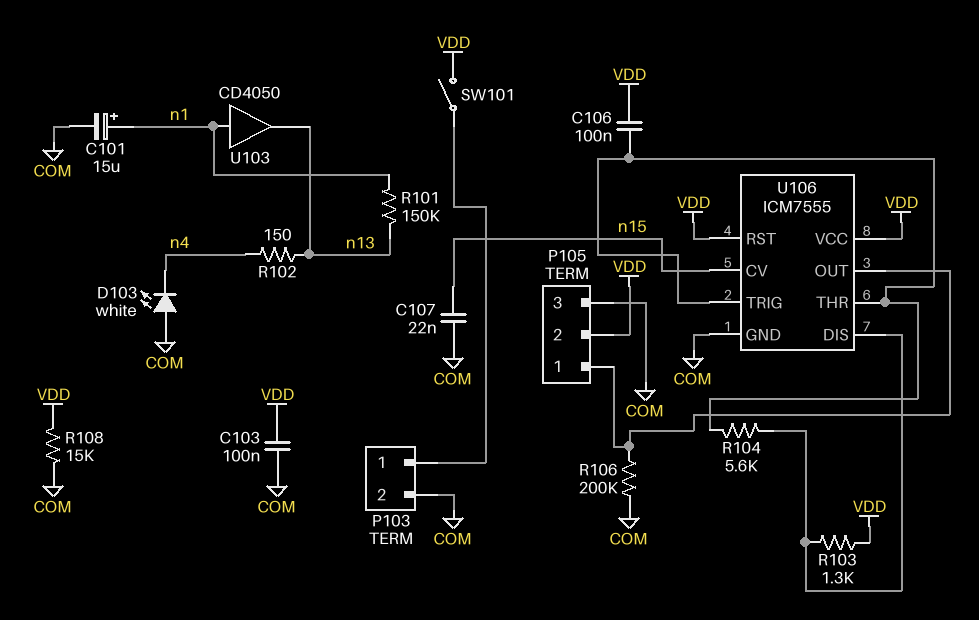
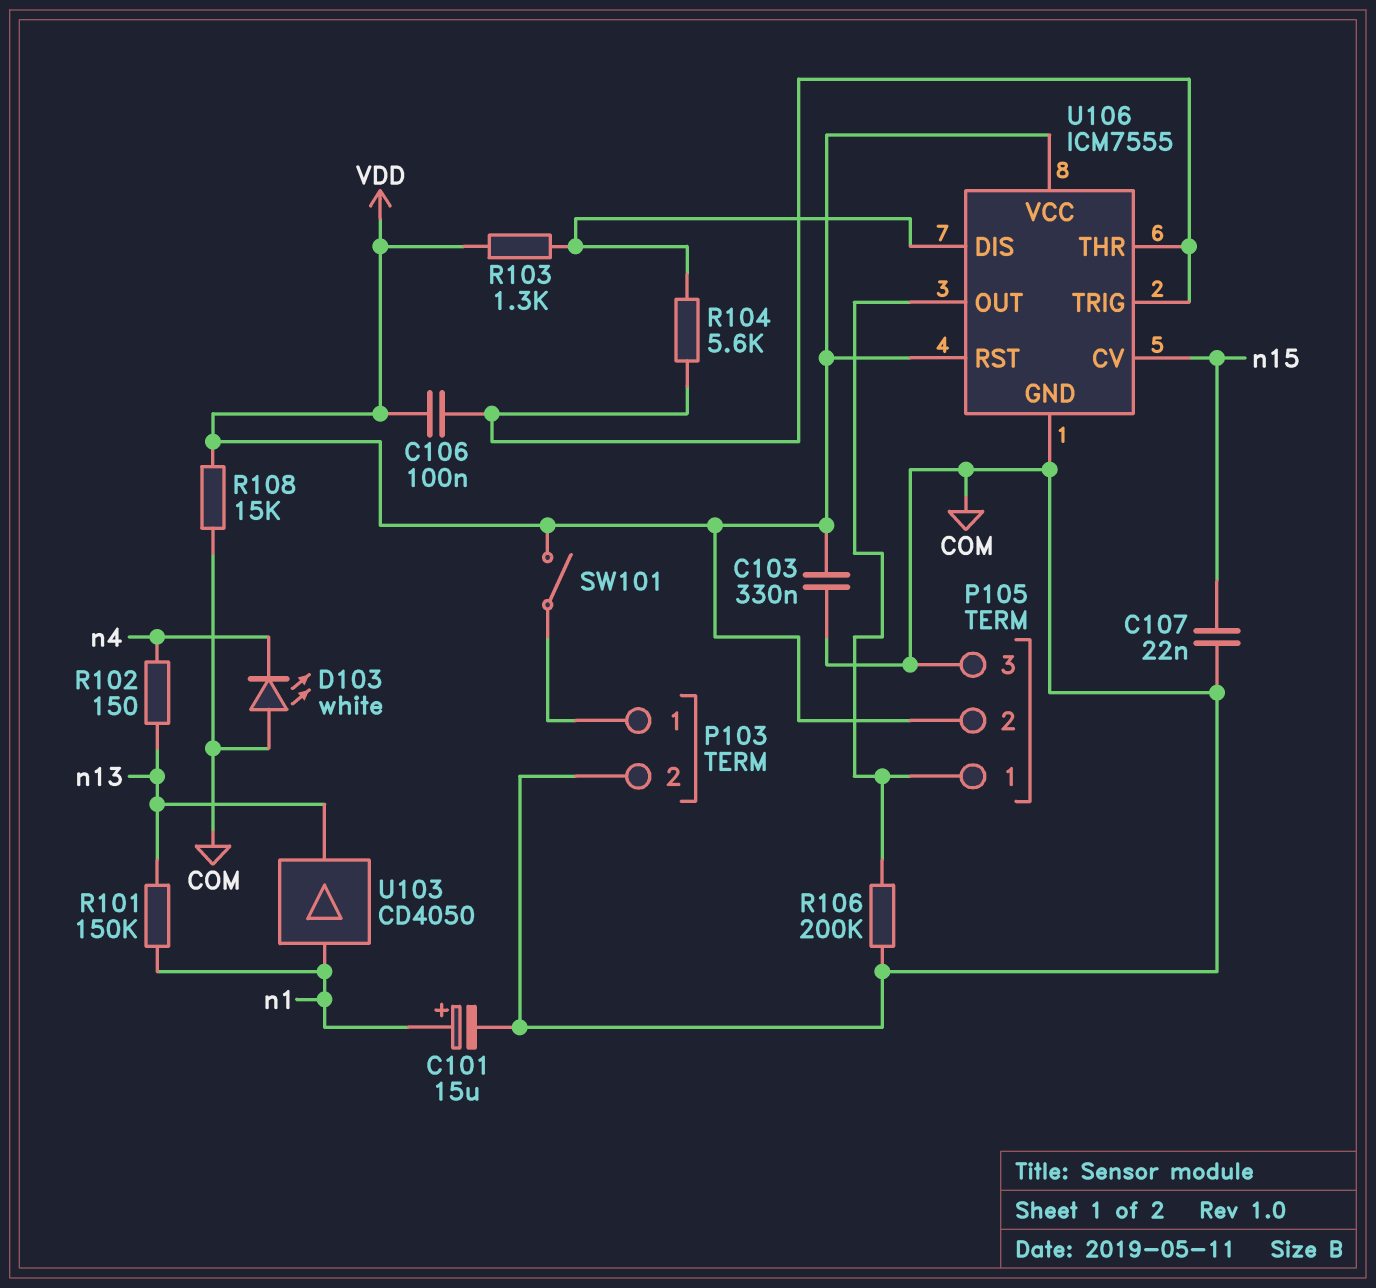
C103: 100nF (COM, VDD) -> 330nF (COM, VDD)

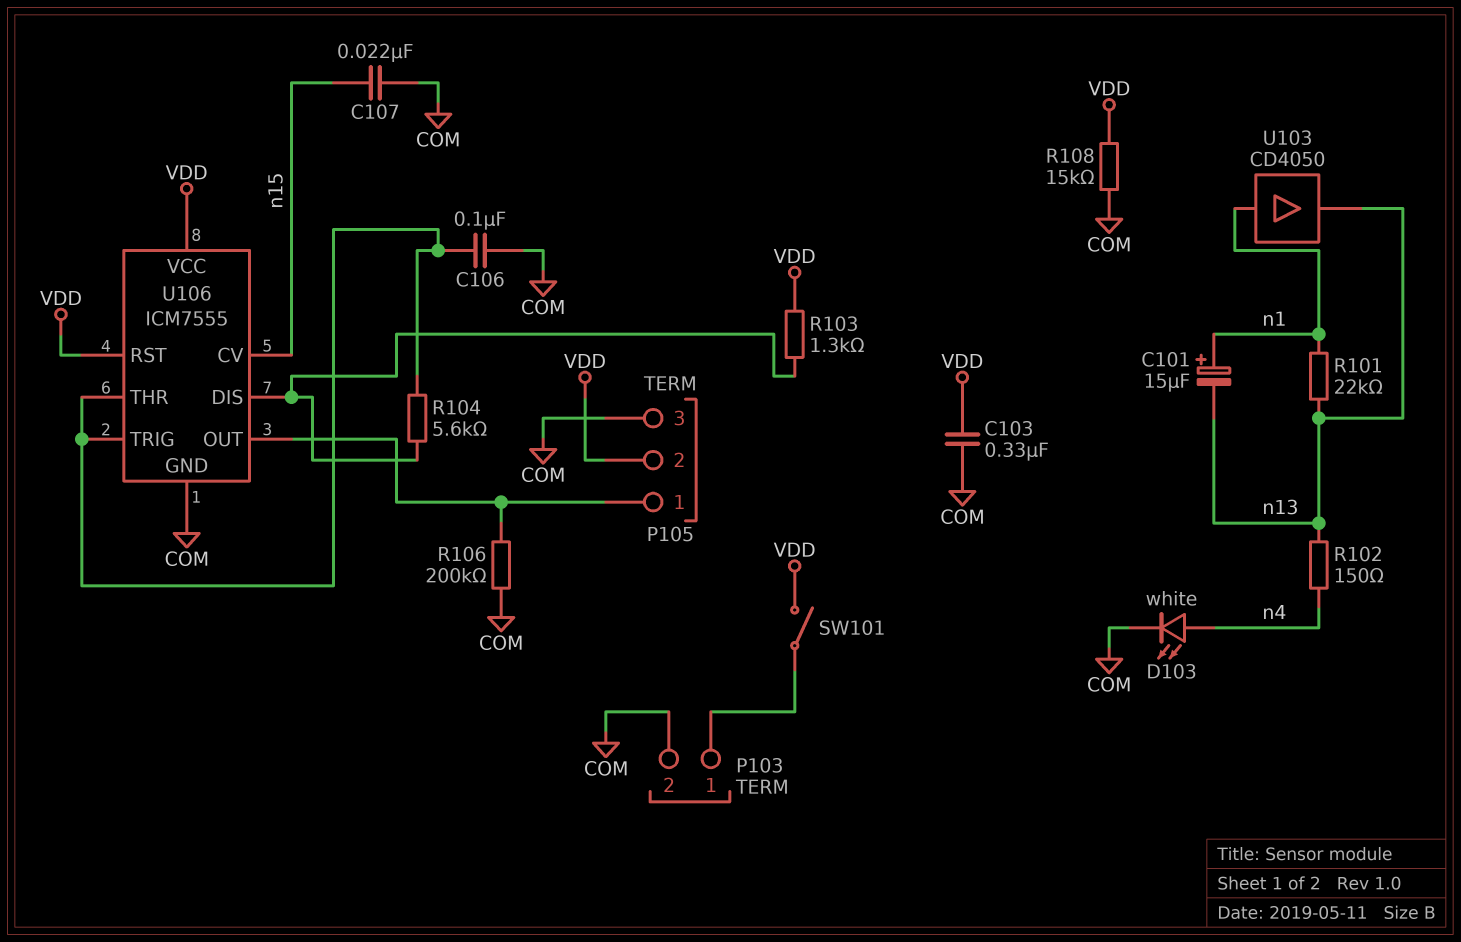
C101: 15uF (plus n1, minus COM) -> 15uF (plus n1, minus n13)
C106: 100nF (U106/THR, VDD) -> 100nF (COM, U106/THR)
D103: LED white (A COM, K n4) -> LED white (A n4, K COM)
R101: 150k (n1, n13) -> 22k (n1, n13)

